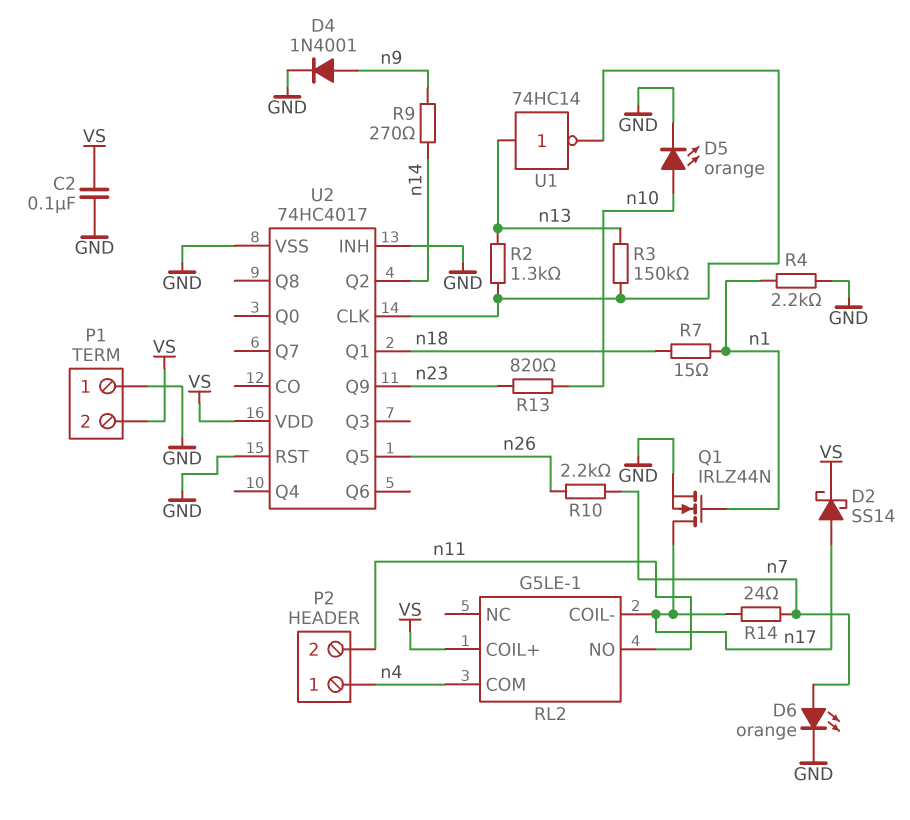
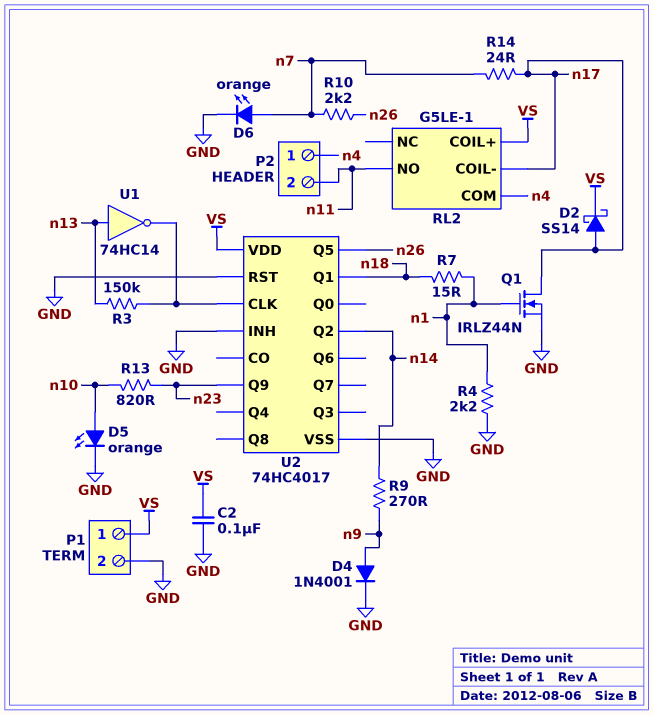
P1 pin 1: GND -> VS
P1 pin 2: VS -> GND
R2: 1.3k (U2/CLK, n13) -> none

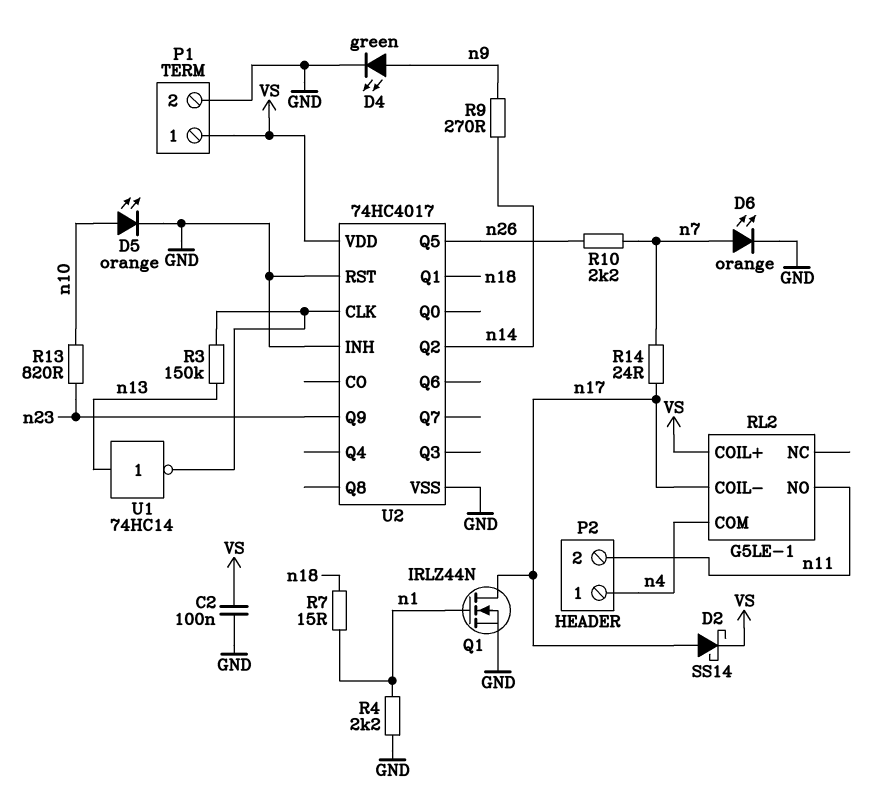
D4: diode 1N4001 (A n9, K GND) -> LED green (A n9, K GND)

